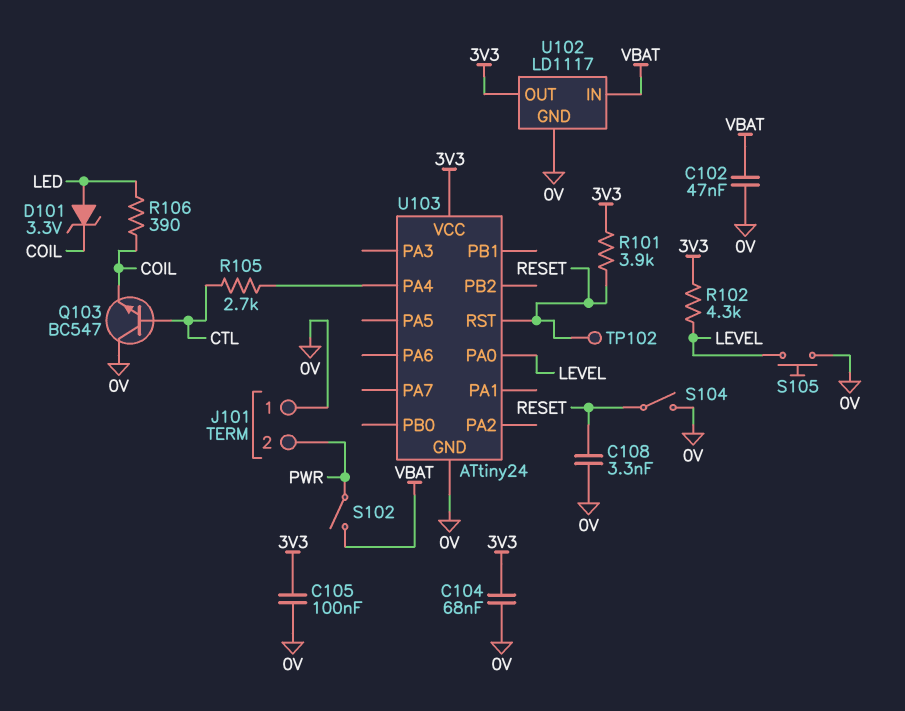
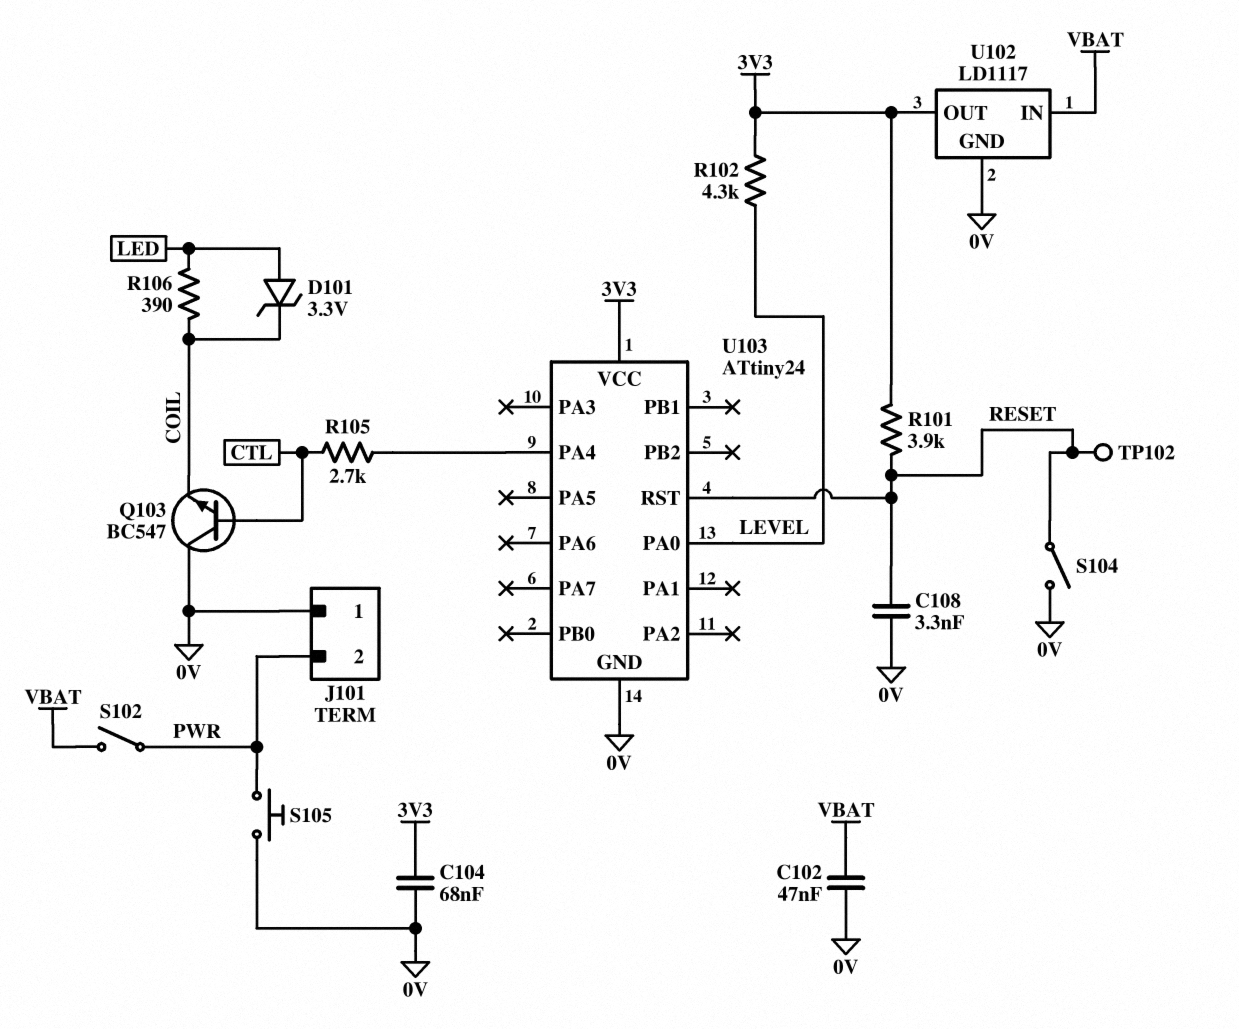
C105: 100nF (0V, 3V3) -> none
S105: button (0V, LEVEL) -> button (0V, PWR)

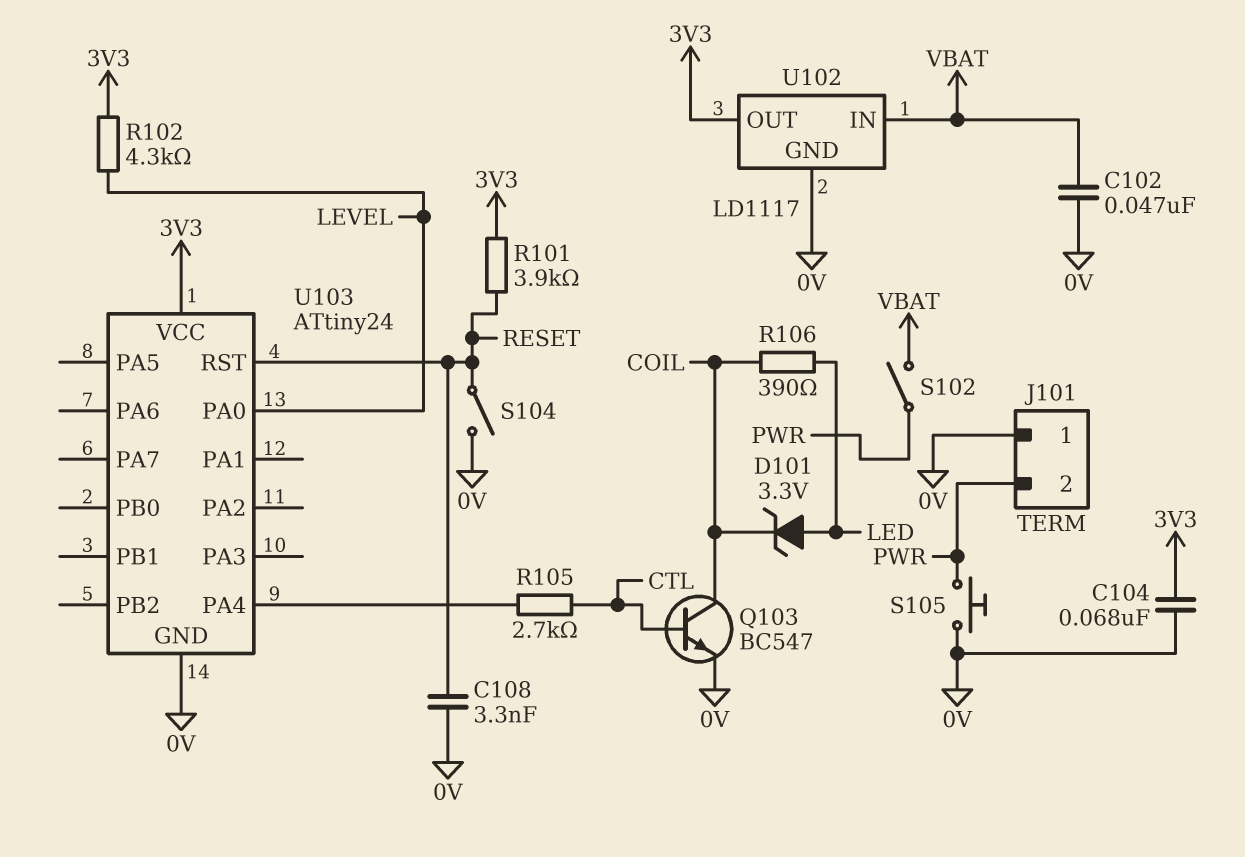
Q103: NPN BC547 (B CTL, C 0V, E COIL) -> NPN BC547 (B CTL, C COIL, E 0V)
TP102: test point (RESET) -> none

